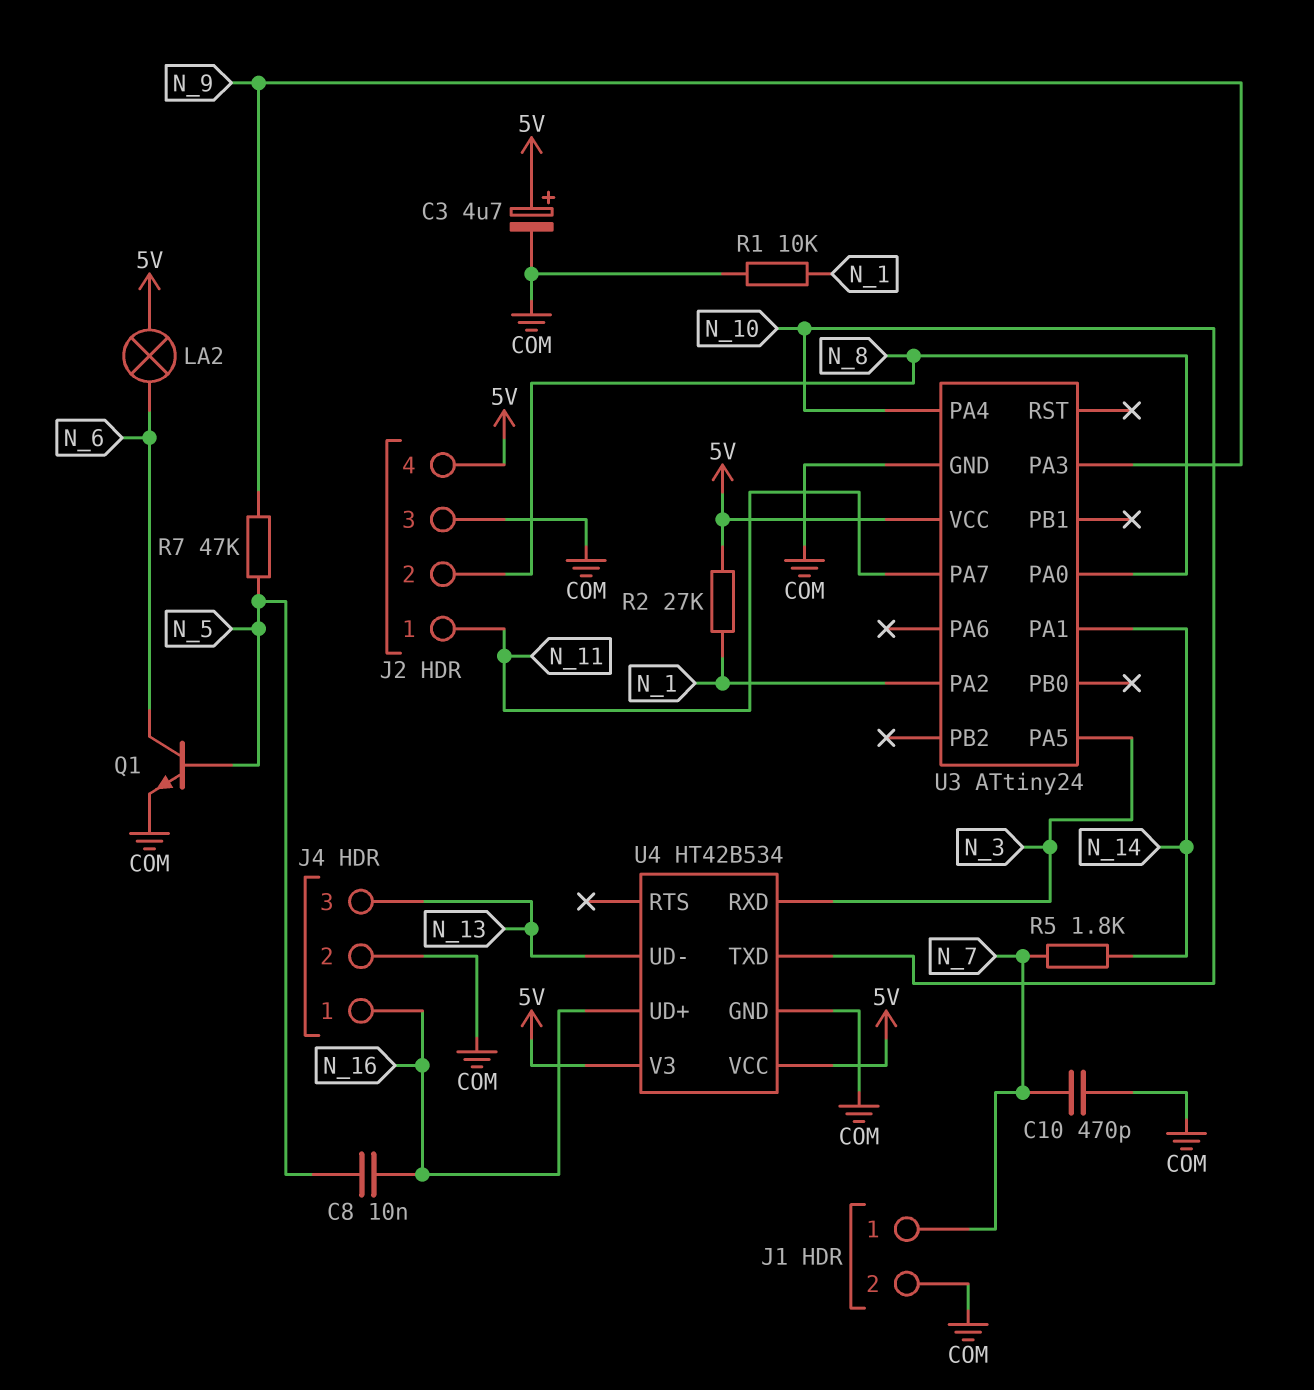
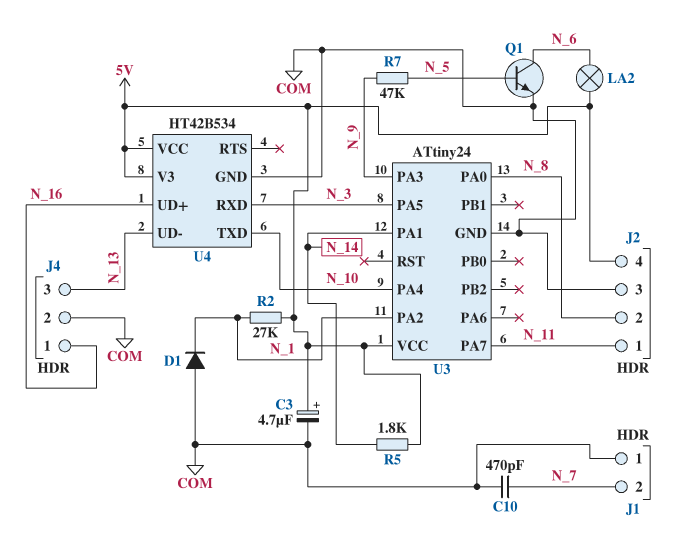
C8: 10nF (N_5, N_16) -> none
D1: none -> diode (A COM, K N_1)
J1 pin 1: N_7 -> COM
J1 pin 2: COM -> N_7
R1: 10k (COM, N_1) -> none
R5: 1.8k (N_7, N_14) -> 1.8k (5V, N_14)

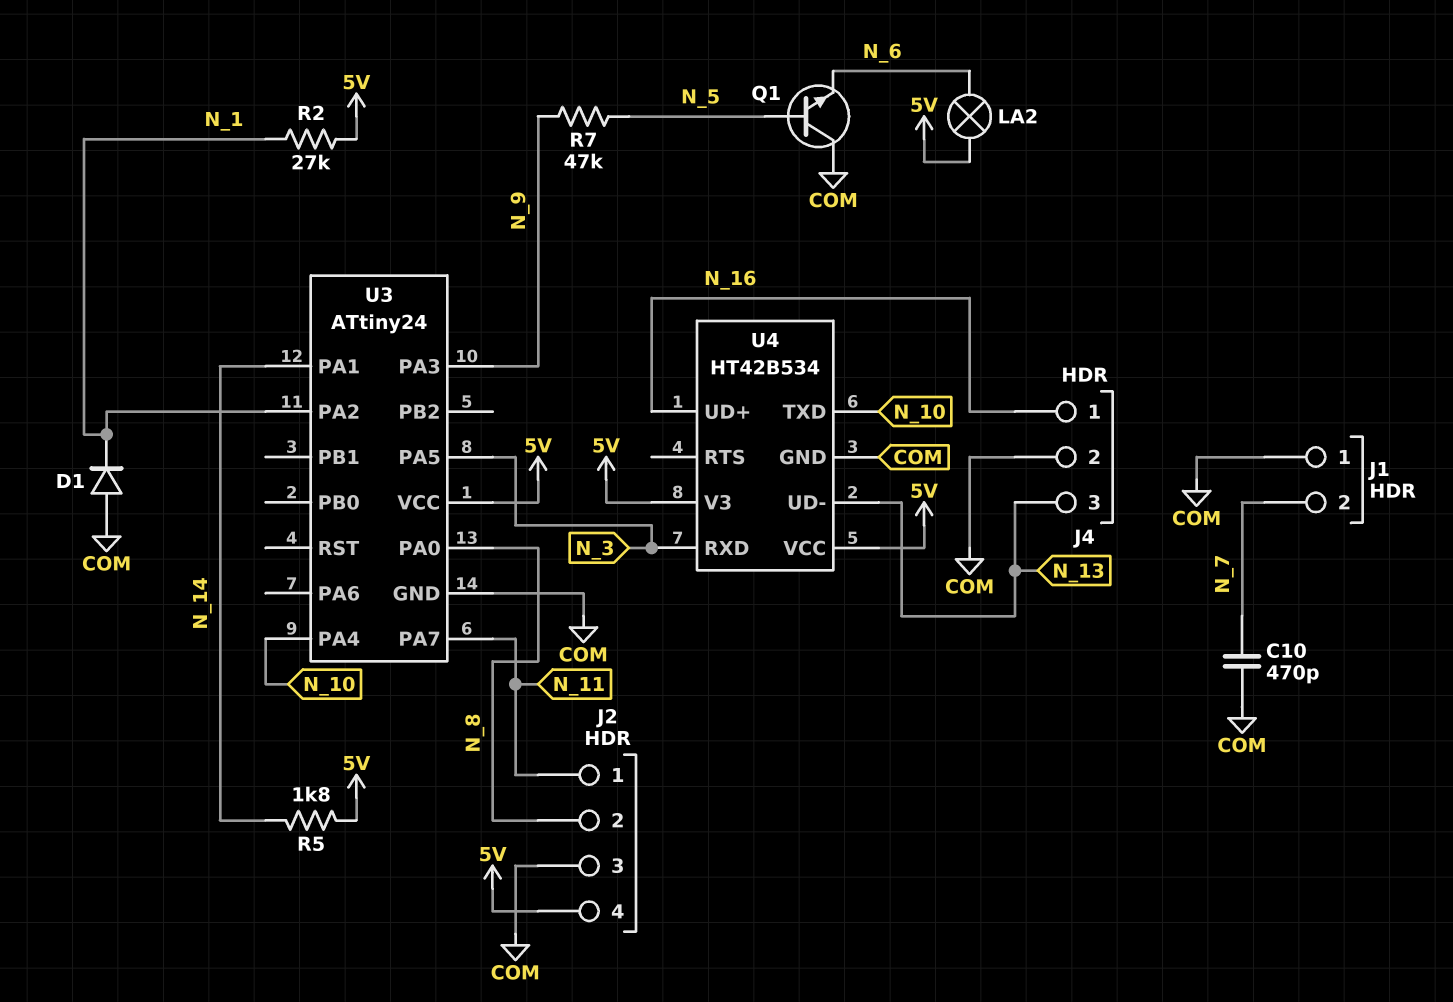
C3: 4.7uF (plus 5V, minus COM) -> none
Q1: NPN (B N_5, C N_6, E COM) -> NPN (B N_5, C COM, E N_6)

